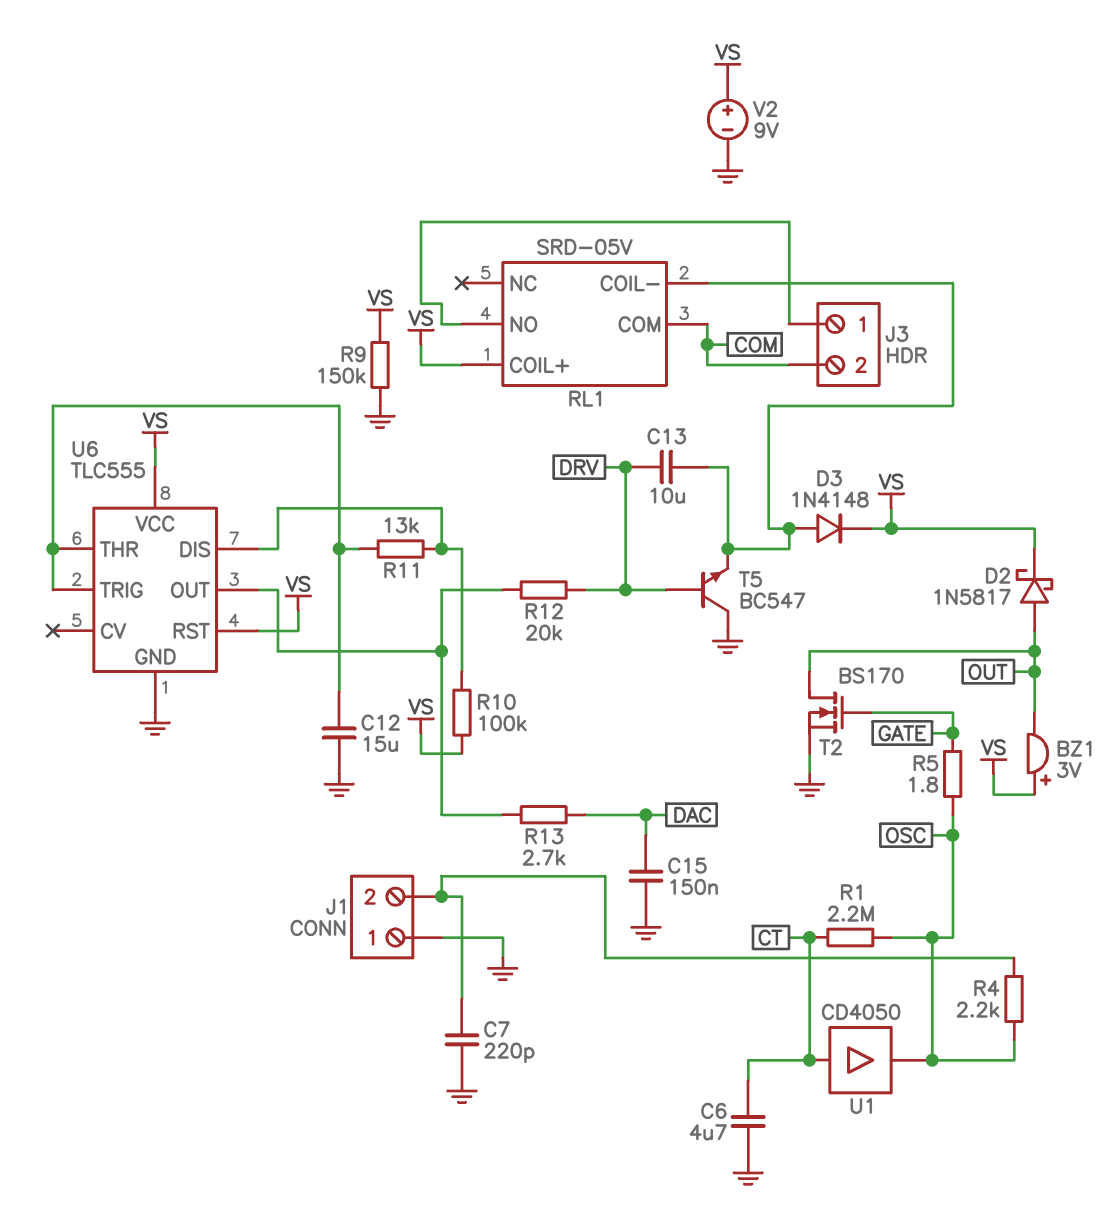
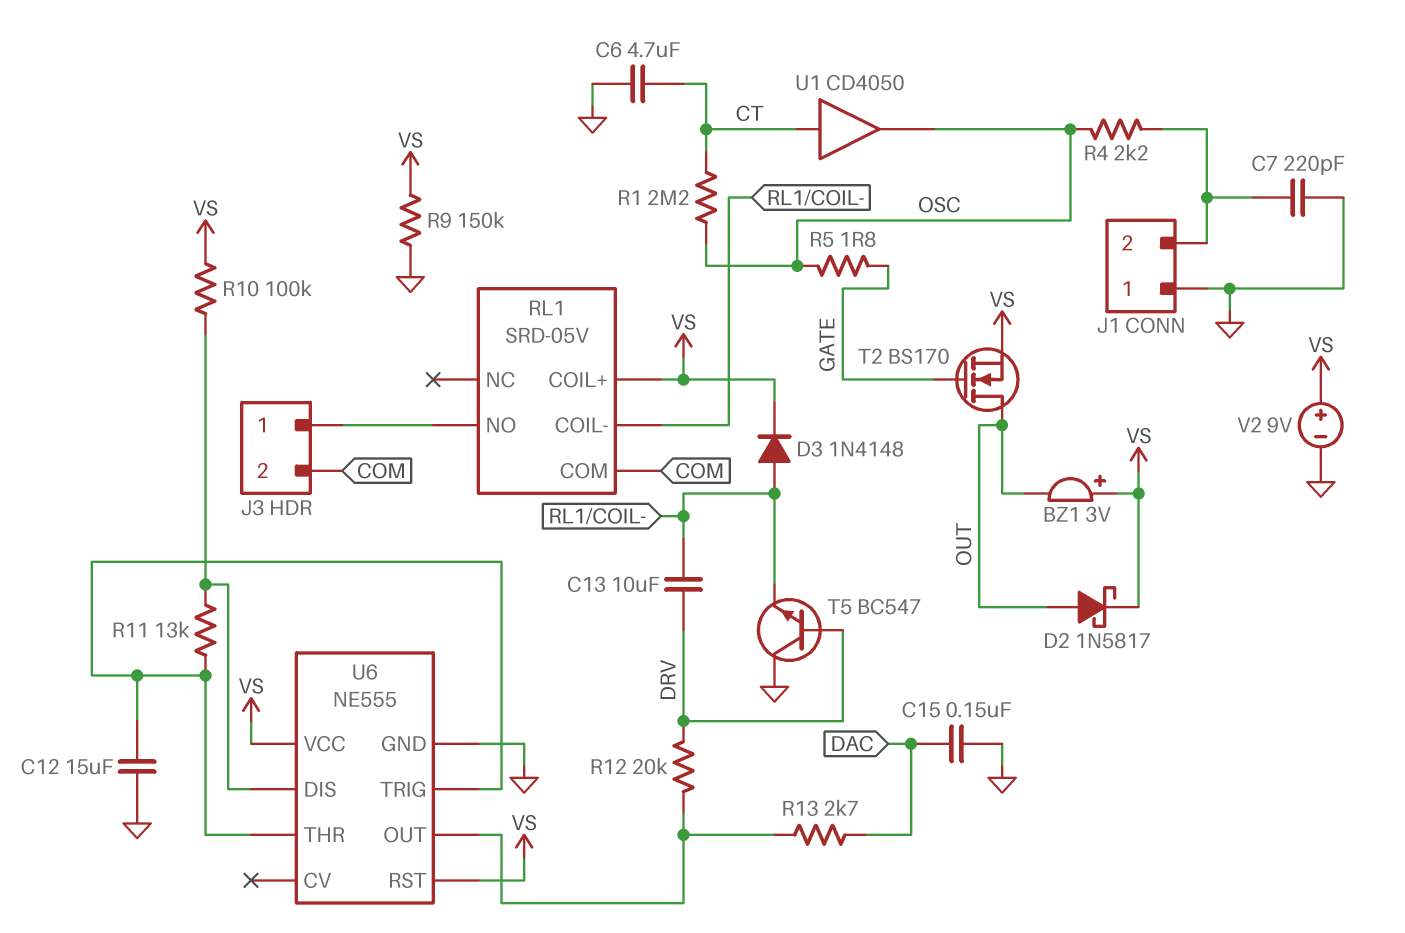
T2: NMOS BS170 (G GATE, D OUT, S GND) -> NMOS BS170 (G GATE, D OUT, S VS)
U6: TLC555 -> NE555

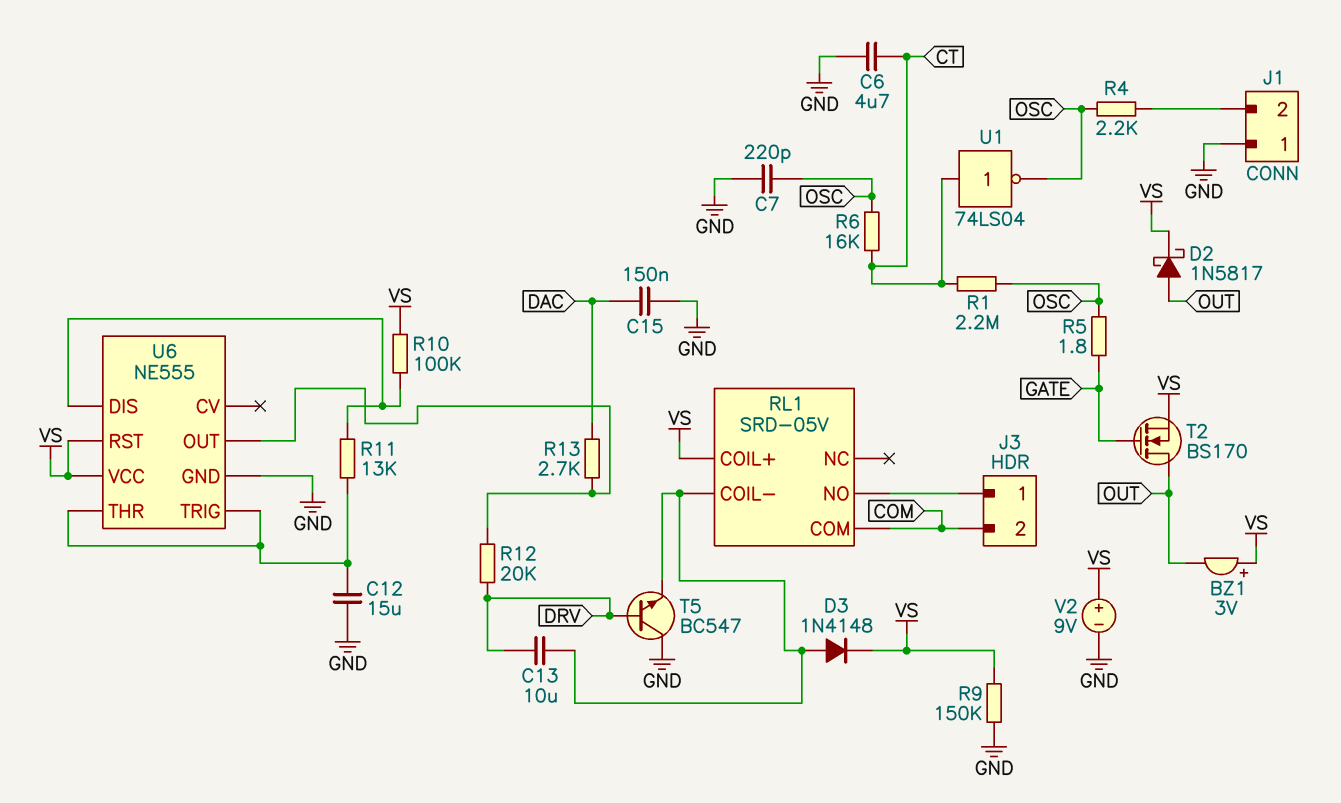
C7: 220pF (GND, J1/2) -> 220pF (GND, OSC)
R6: none -> 16k (CT, OSC)
U1: buffer CD4050 (in CT, out OSC) -> NOT 74LS04 (in CT, out OSC)

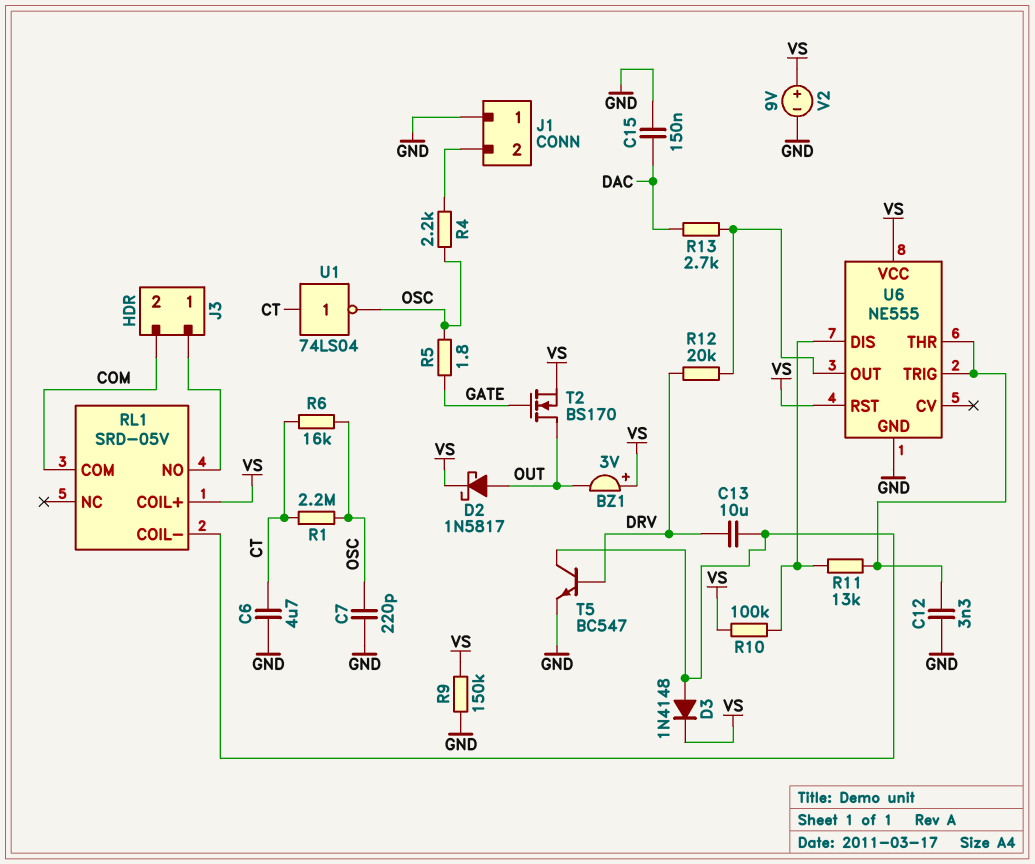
C12: 15uF (GND, U6/THR) -> 3.3nF (GND, U6/THR)
T5: NPN BC547 (B DRV, C GND, E RL1/COIL-) -> NPN BC547 (B DRV, C RL1/COIL-, E GND)

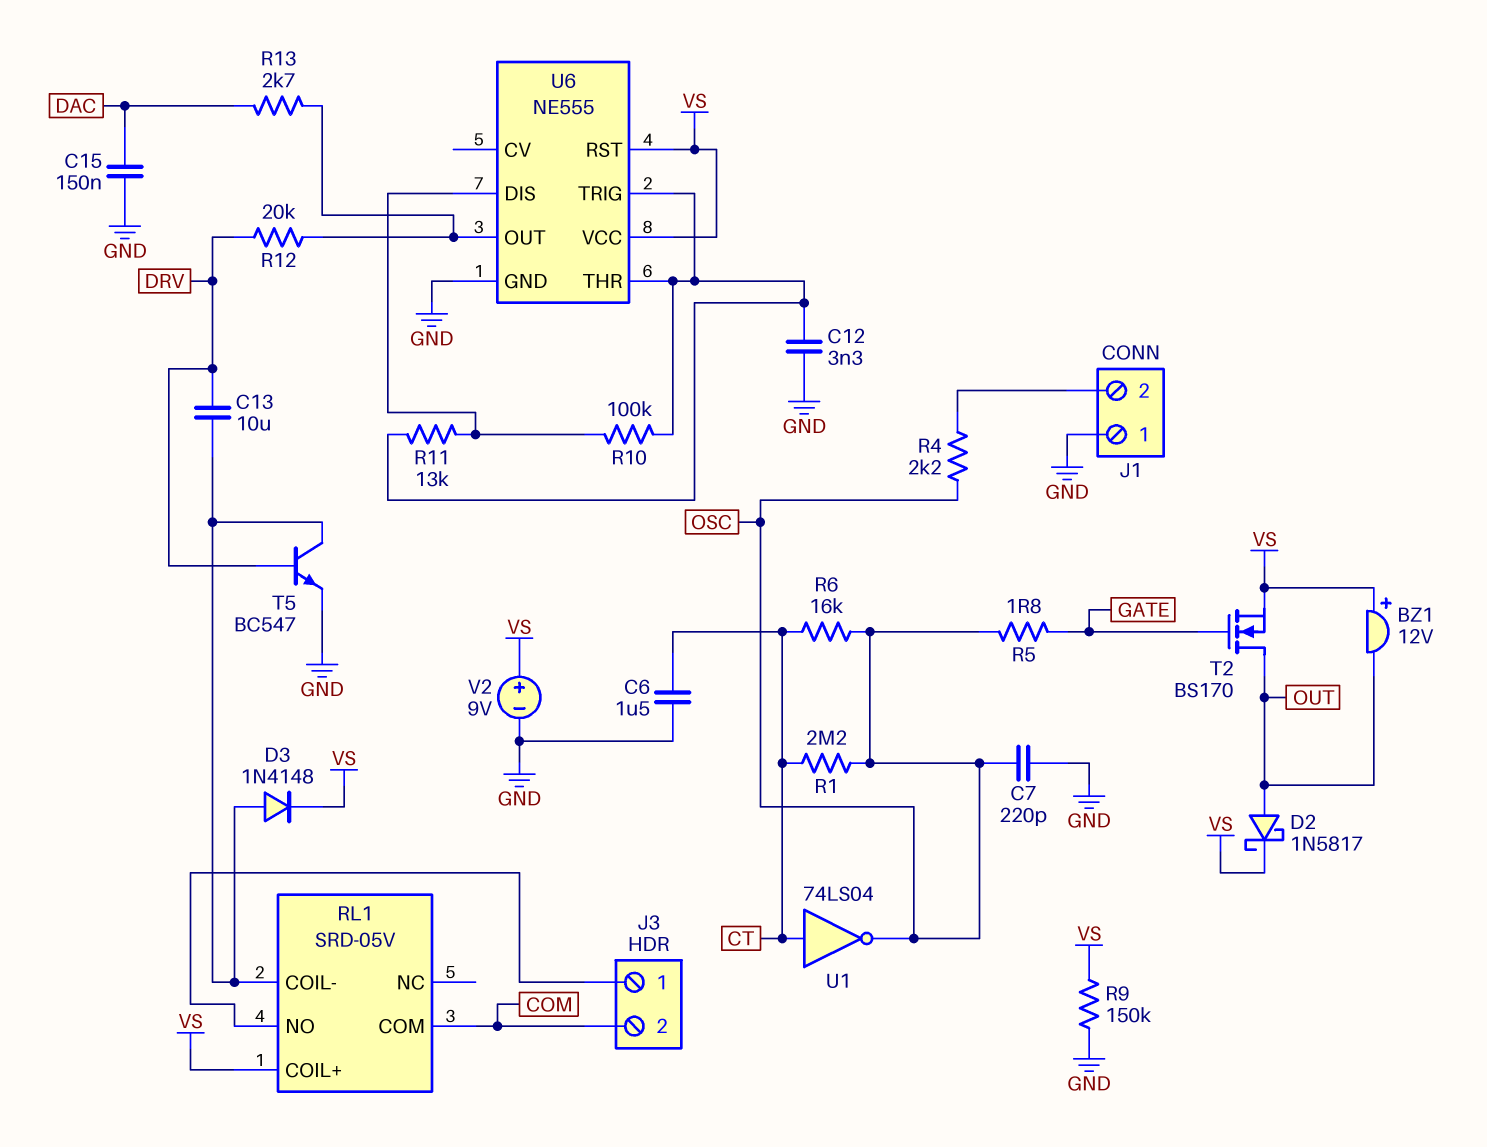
BZ1: buzzer 3V (plus VS, minus OUT) -> buzzer 12V (plus VS, minus OUT)
C6: 4.7uF (CT, GND) -> 1.5uF (CT, GND)
R10: 100k (U6/DIS, VS) -> 100k (U6/DIS, U6/THR)

